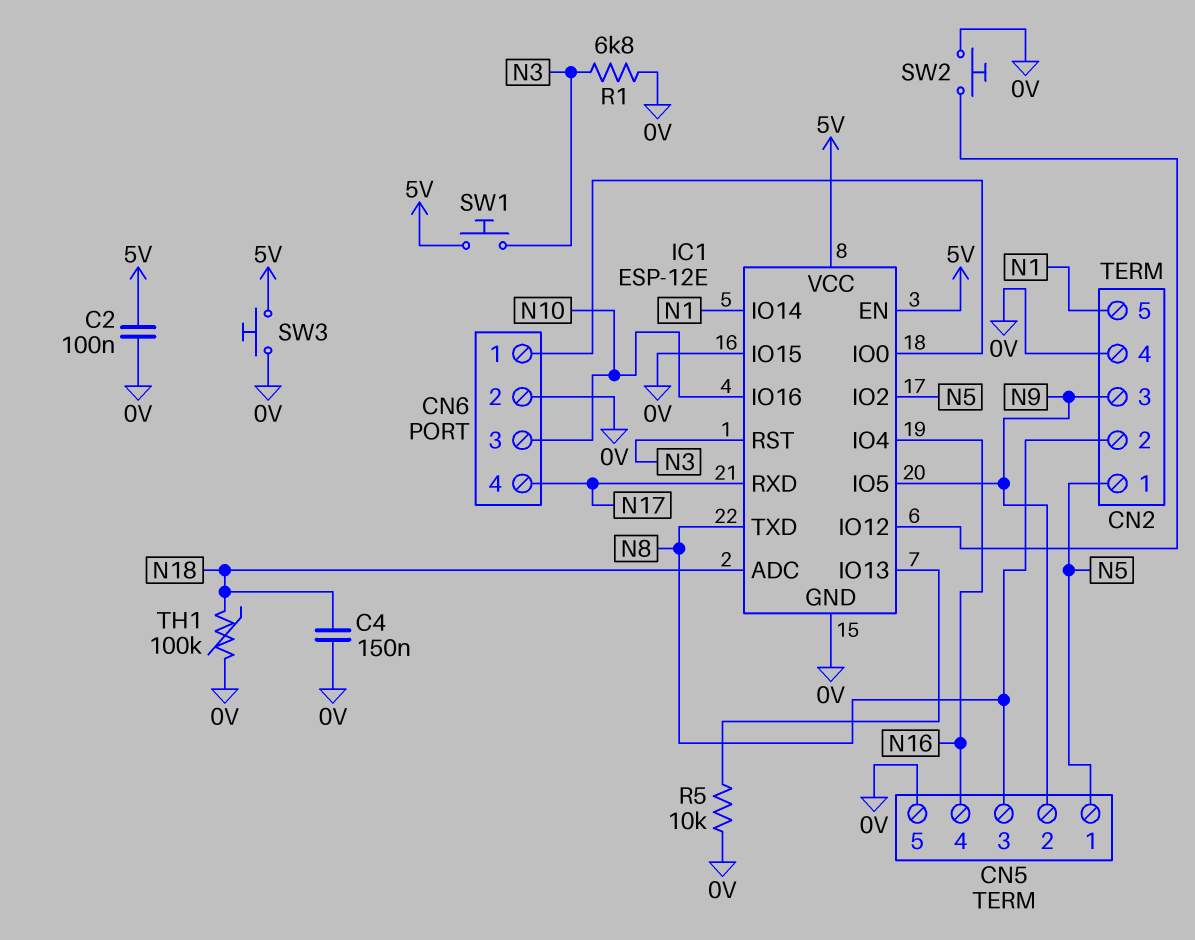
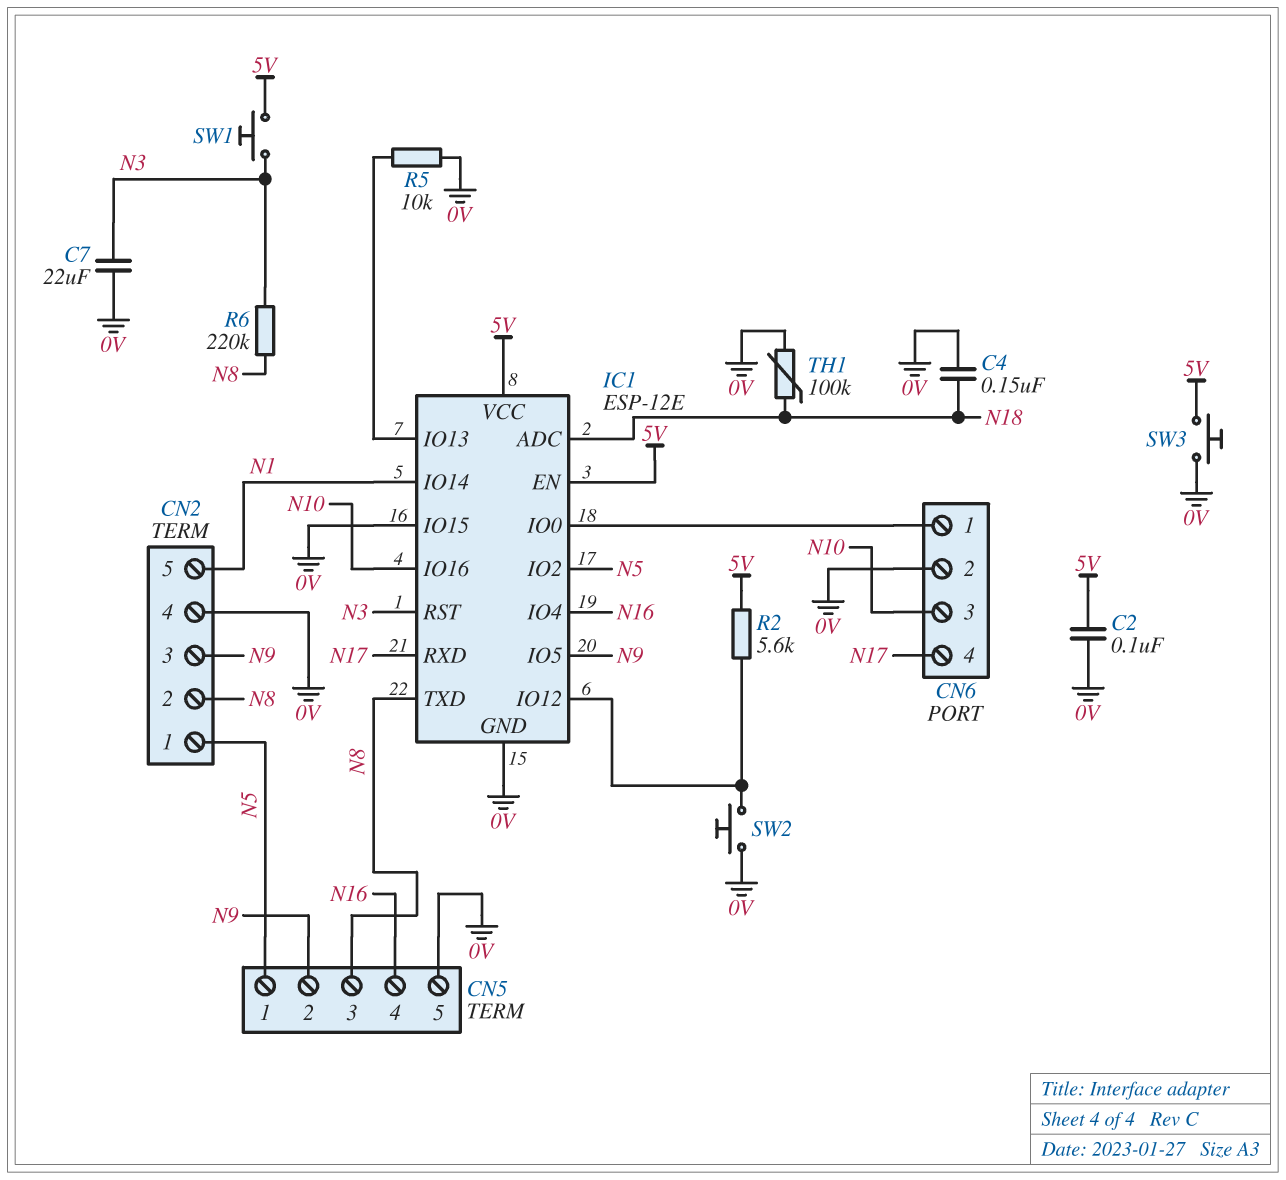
C7: none -> 22uF (0V, N3)
R1: 6.8k (0V, N3) -> none
R2: none -> 5.6k (5V, IC1/IO12)
R6: none -> 220k (N3, N8)

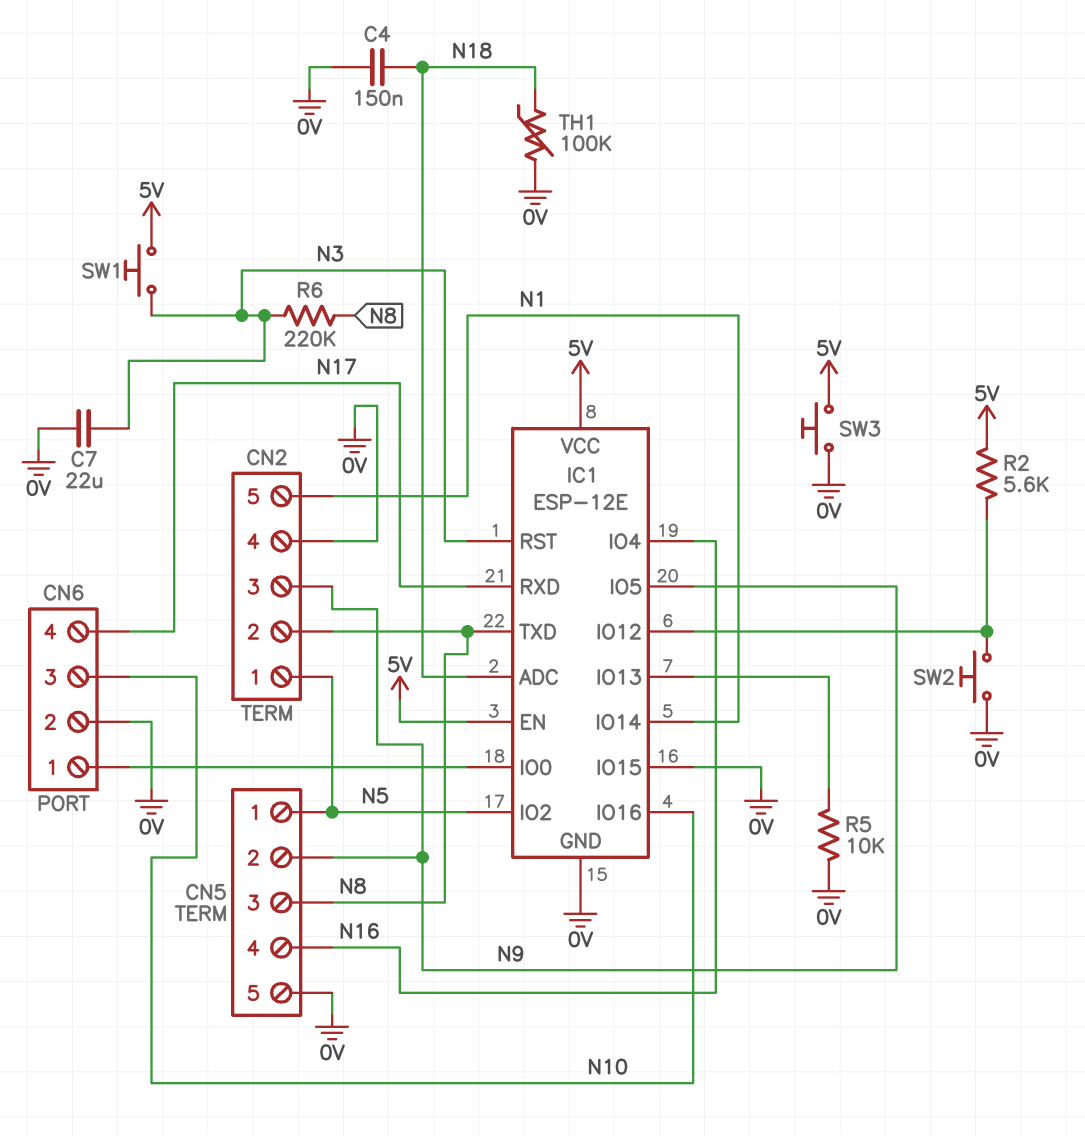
C2: 100nF (0V, 5V) -> none

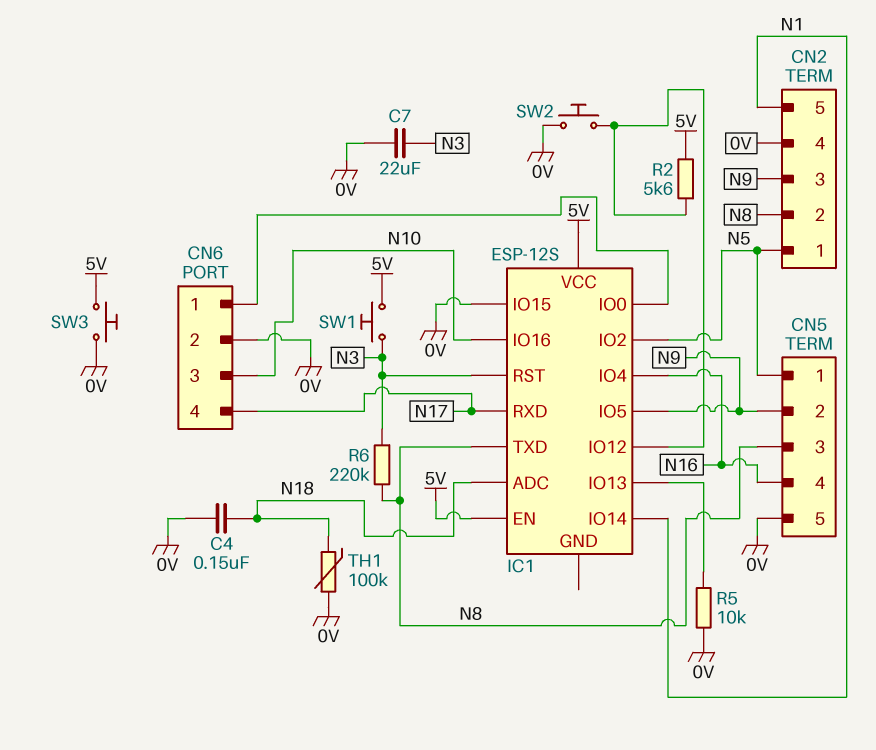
IC1: ESP-12E -> ESP-12S
IC1 pin GND: 0V -> none

